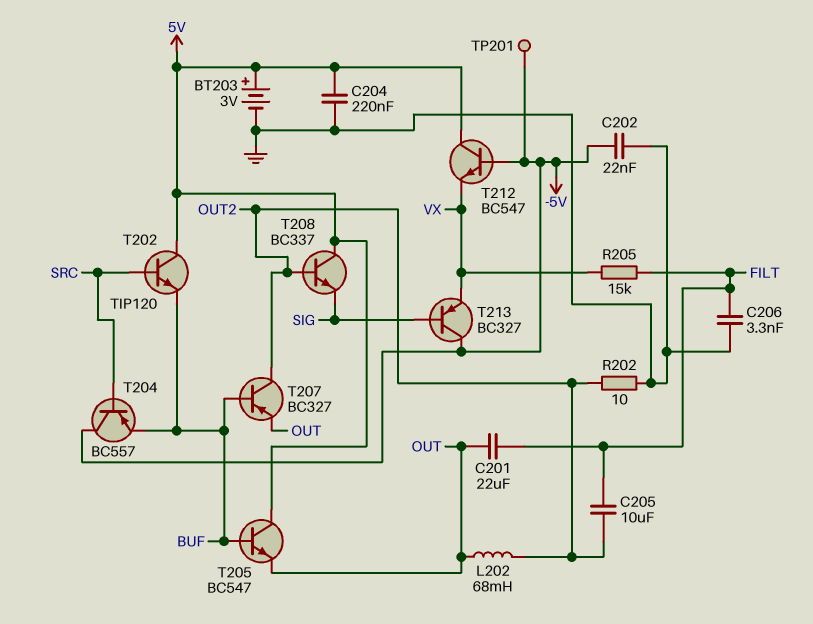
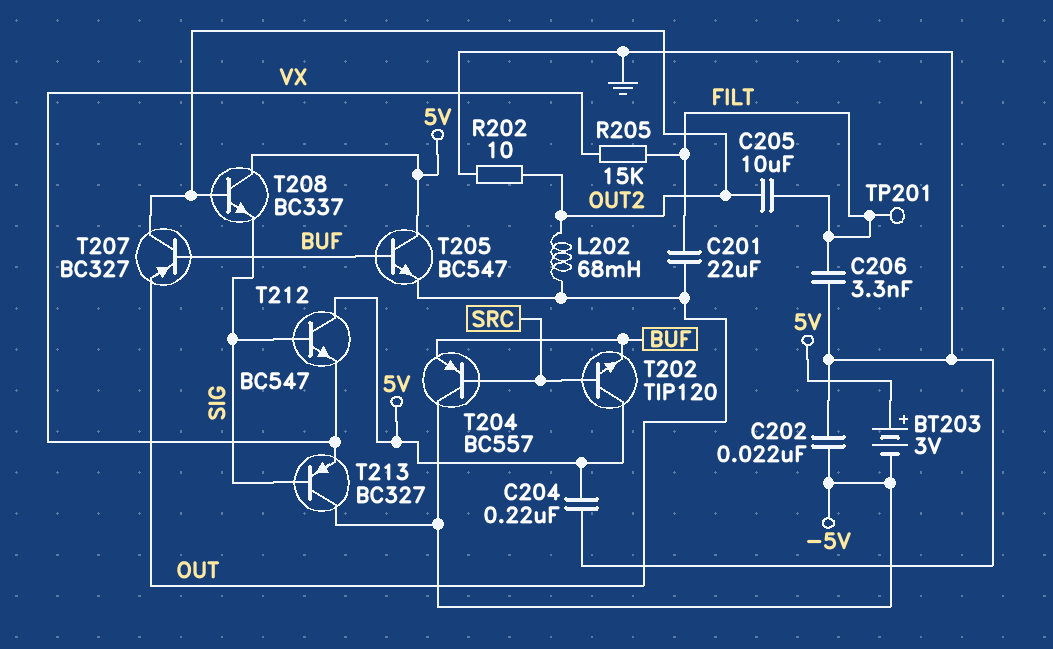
BT203: 3V (plus 5V, minus GND) -> 3V (plus 5V, minus -5V)
T212: NPN BC547 (B -5V, C 5V, E VX) -> NPN BC547 (B SIG, C 5V, E VX)
TP201: test point (-5V) -> test point (FILT)

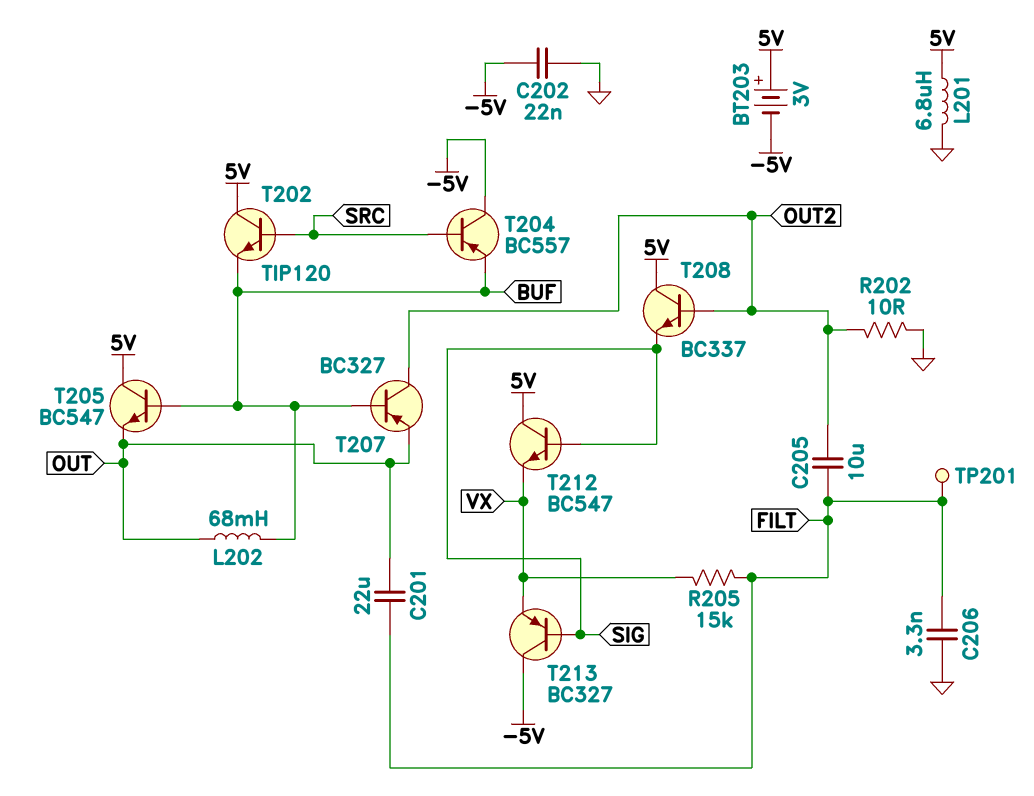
C204: 220nF (5V, GND) -> none
L201: none -> 6.8uH (5V, GND)
L202: 68mH (OUT, OUT2) -> 68mH (BUF, OUT)

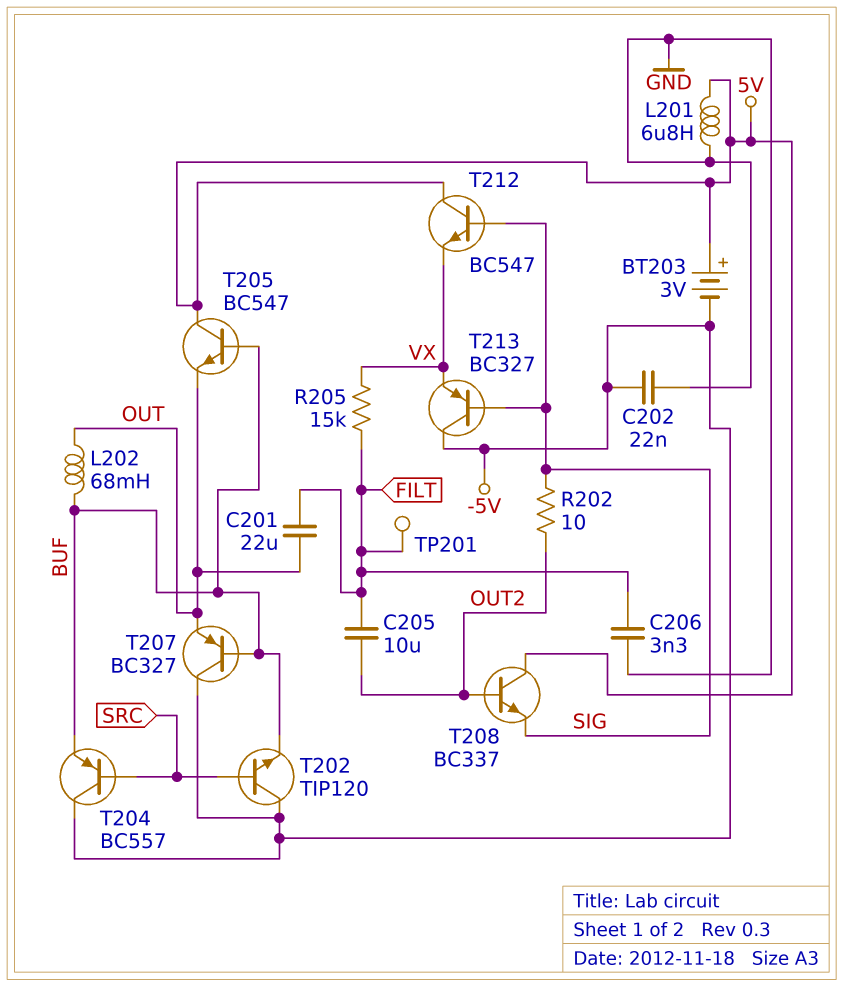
R202: 10 (GND, OUT2) -> 10 (OUT2, SIG)
T202: NPN TIP120 (B SRC, C 5V, E BUF) -> NPN TIP120 (B SRC, C -5V, E BUF)
T207: PNP BC327 (B BUF, C OUT2, E OUT) -> PNP BC327 (B BUF, C -5V, E OUT)

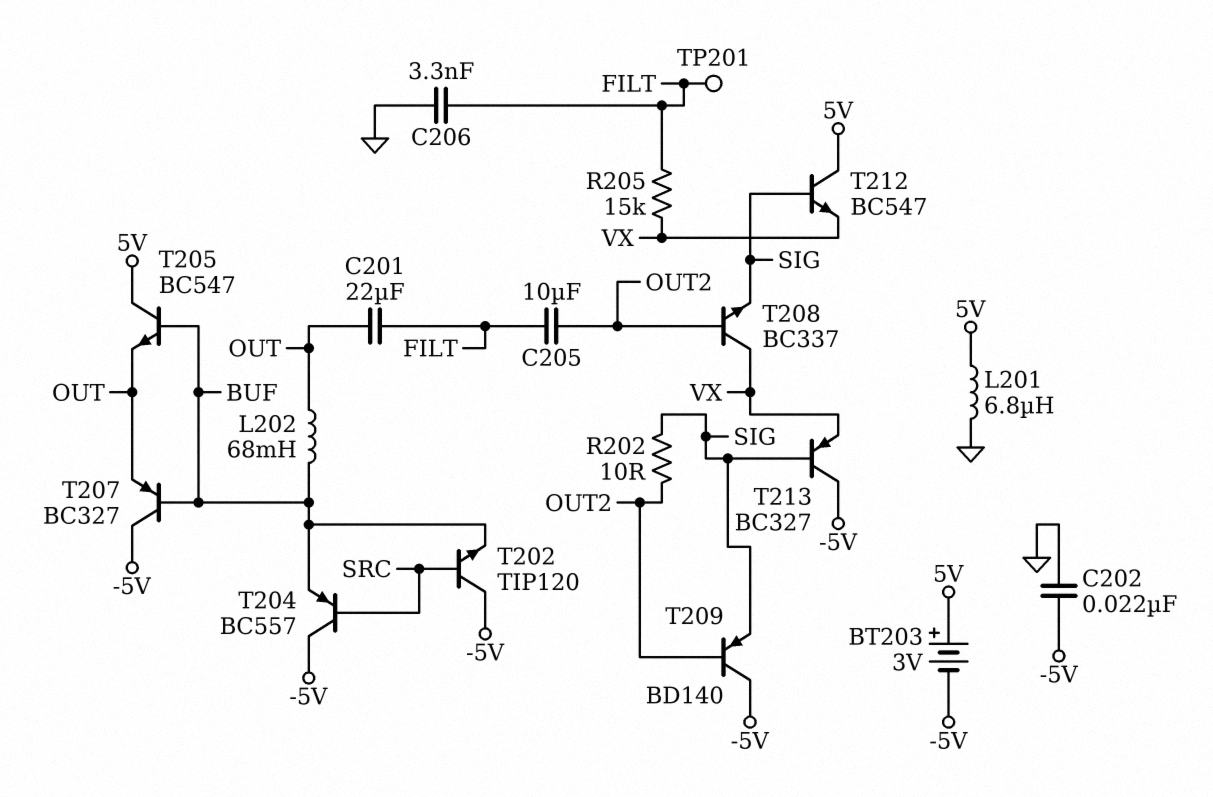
T208: NPN BC337 (B OUT2, C 5V, E SIG) -> NPN BC337 (B OUT2, C VX, E SIG)
T209: none -> PNP BD140 (B OUT2, C -5V, E SIG)

